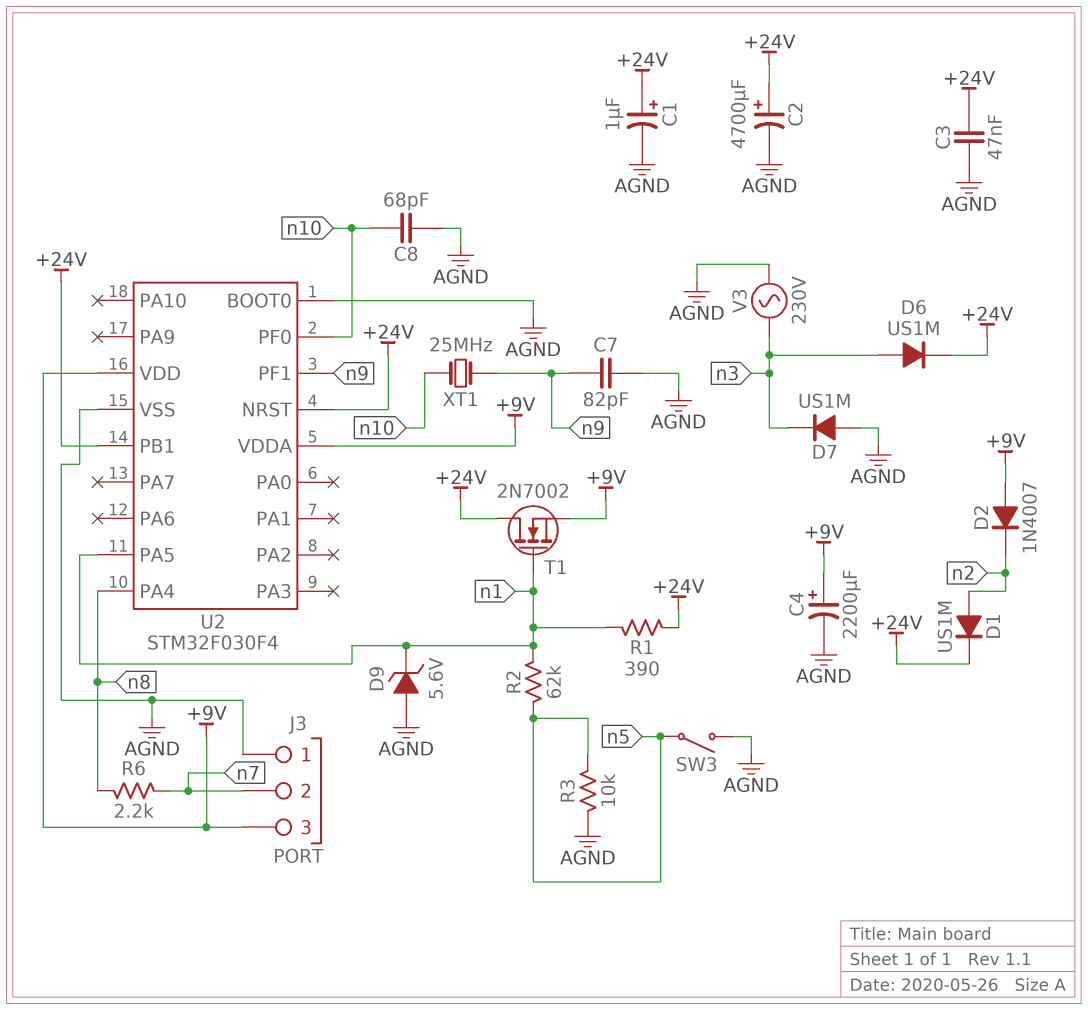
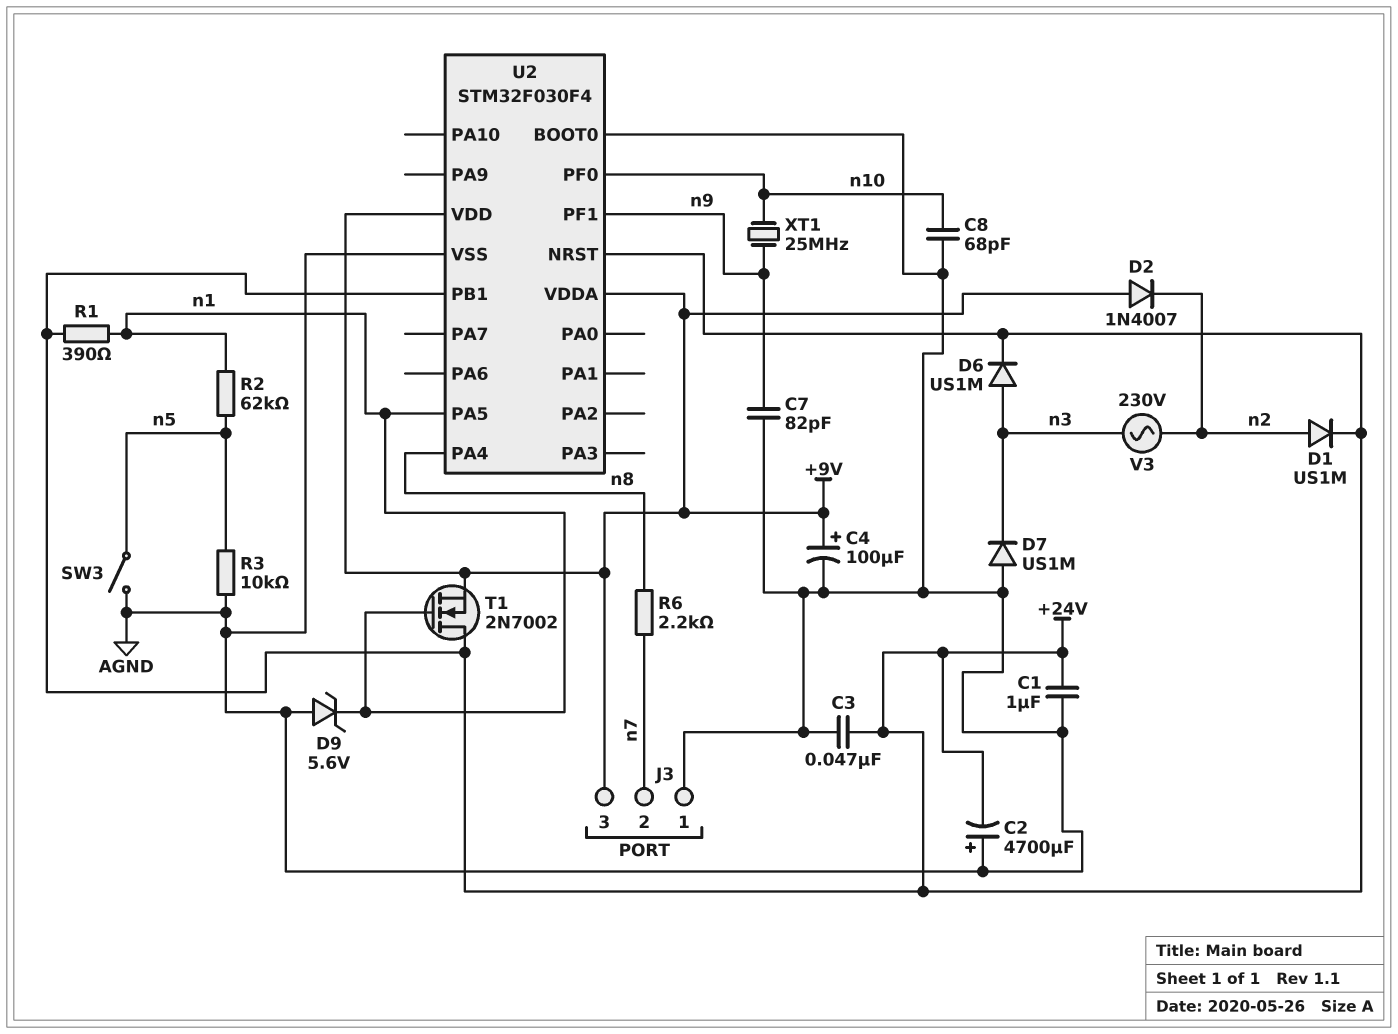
C1: 1uF (plus +24V, minus AGND) -> 1uF (+24V, AGND)
C2: 4700uF (plus +24V, minus AGND) -> 4700uF (plus AGND, minus +24V)
C4: 2200uF (plus +9V, minus AGND) -> 100uF (plus +9V, minus AGND)
V3: AC 230V (AGND, n3) -> AC 230V (n2, n3)

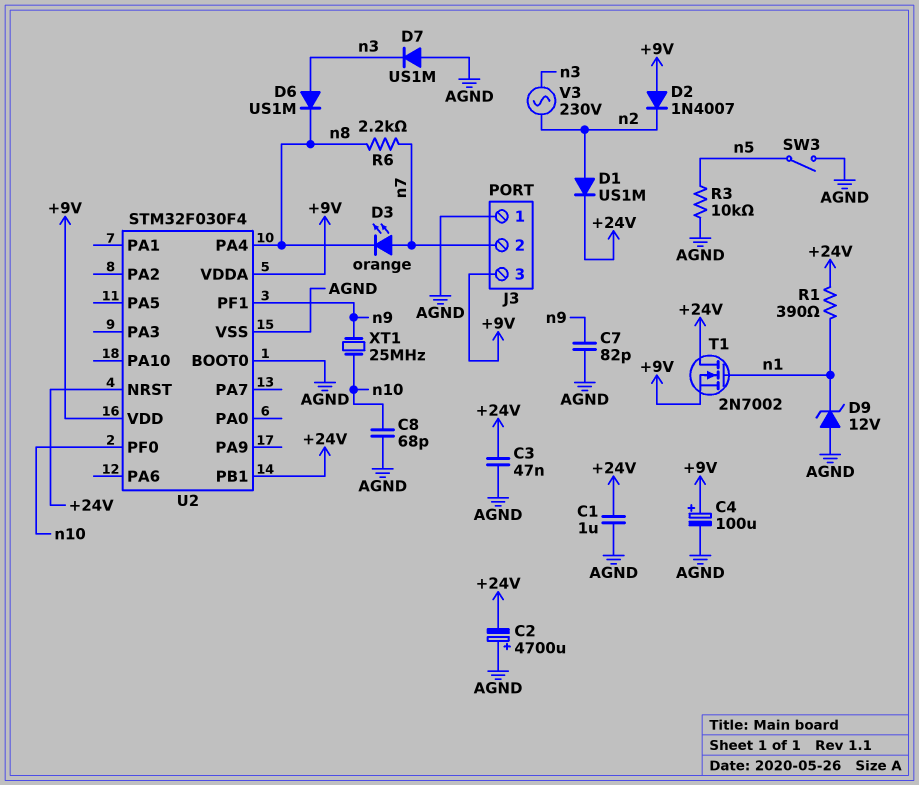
D3: none -> LED orange (A n7, K n8)
D6: diode US1M (A n3, K +24V) -> diode US1M (A n3, K n8)
D9: zener 5.6V (A AGND, K n1) -> zener 12V (A AGND, K n1)
R2: 62k (n1, n5) -> none
U2 pin PA5: n1 -> none

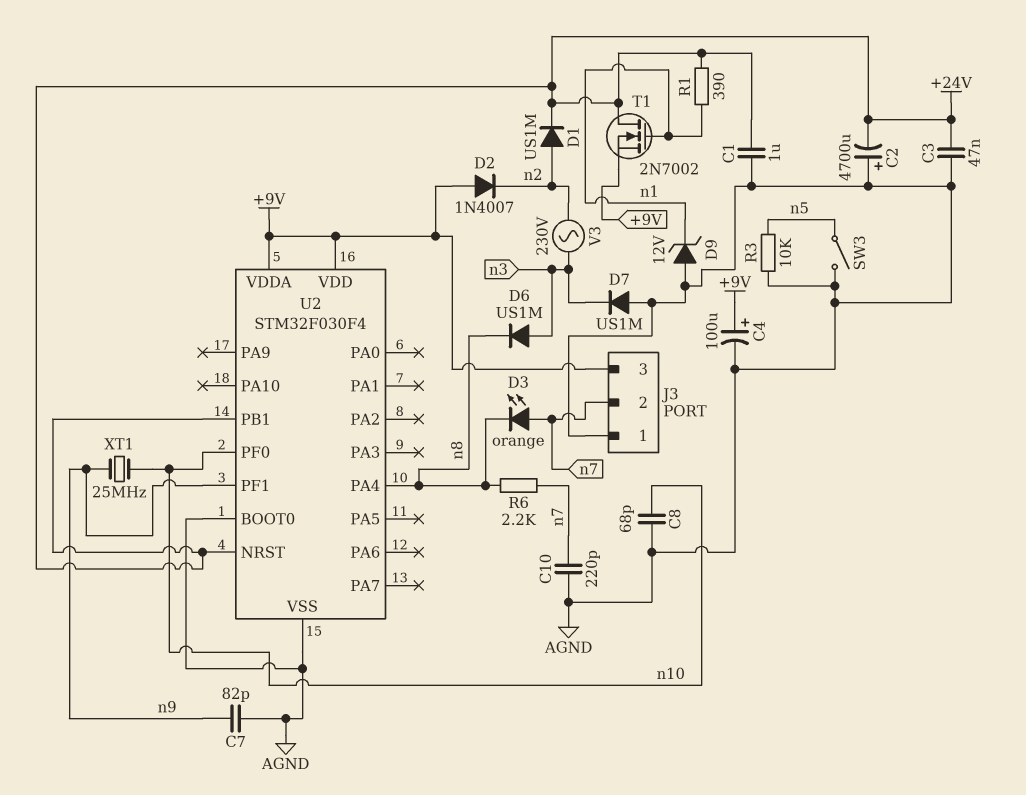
C10: none -> 220pF (AGND, n7)

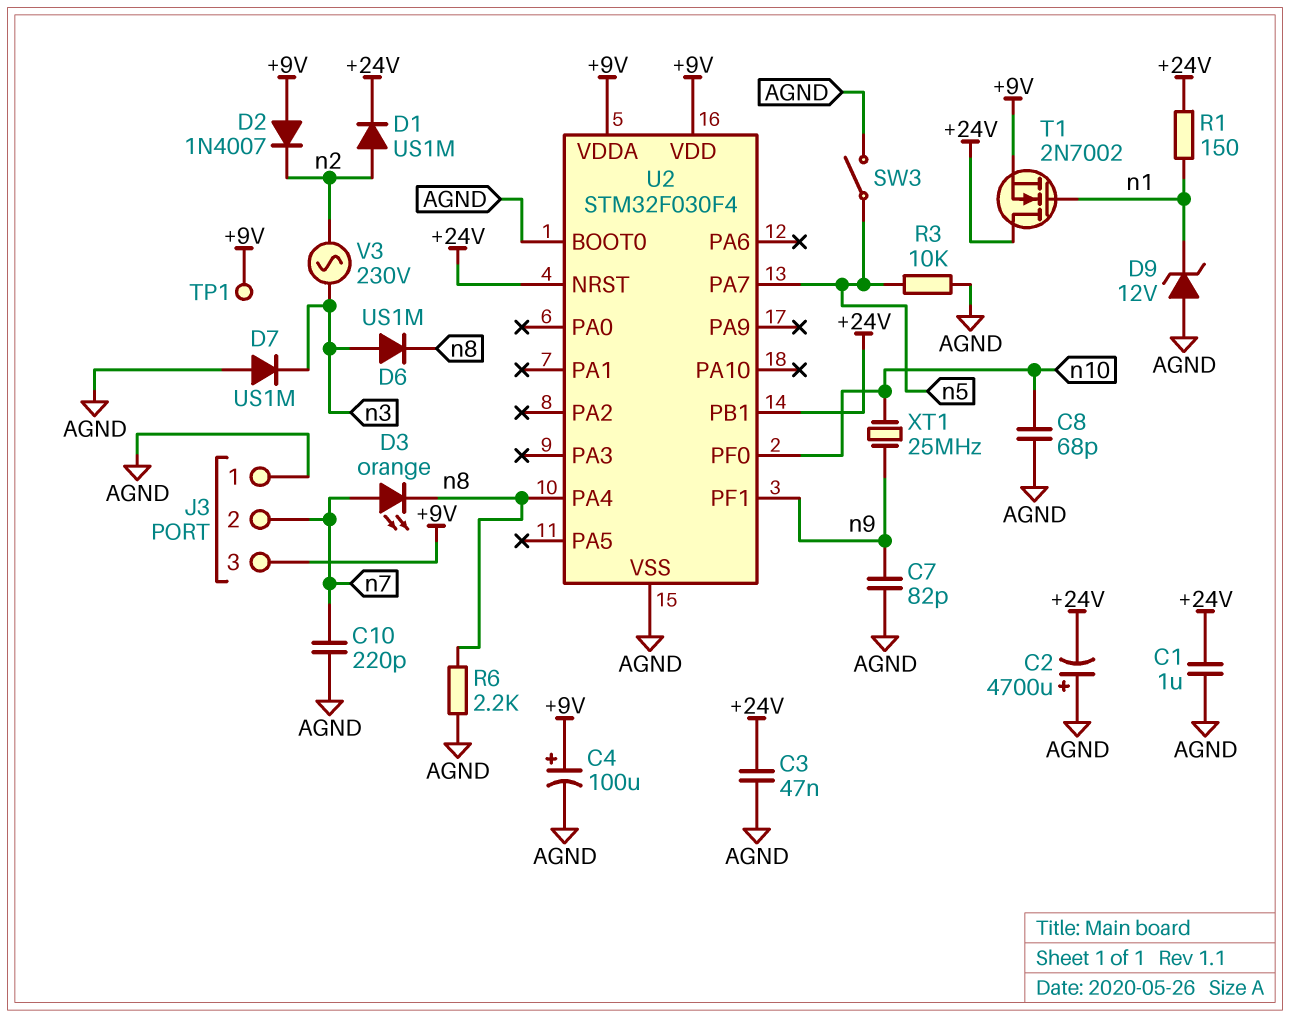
R1: 390 (+24V, n1) -> 150 (+24V, n1)
R6: 2.2k (n7, n8) -> 2.2k (AGND, n8)
TP1: none -> test point (+9V)
U2 pin PA7: none -> n5

